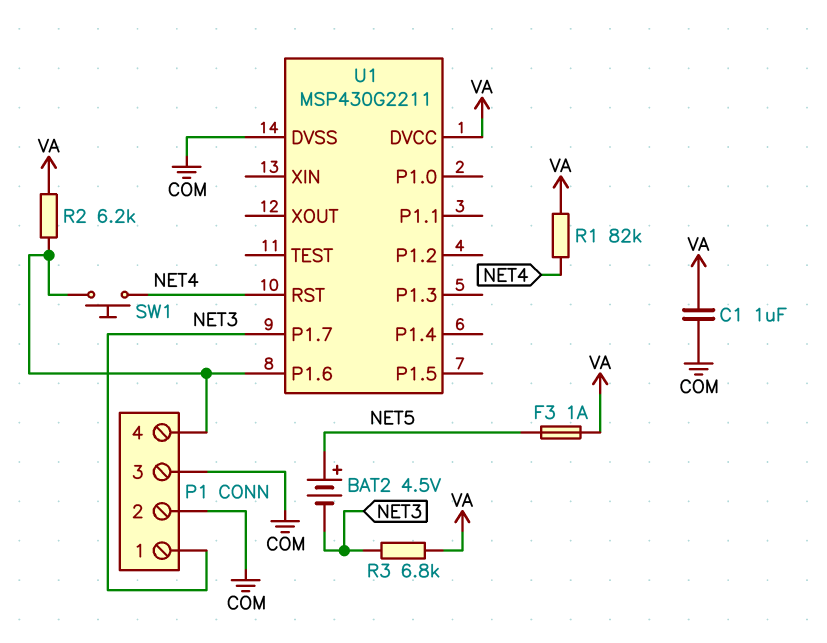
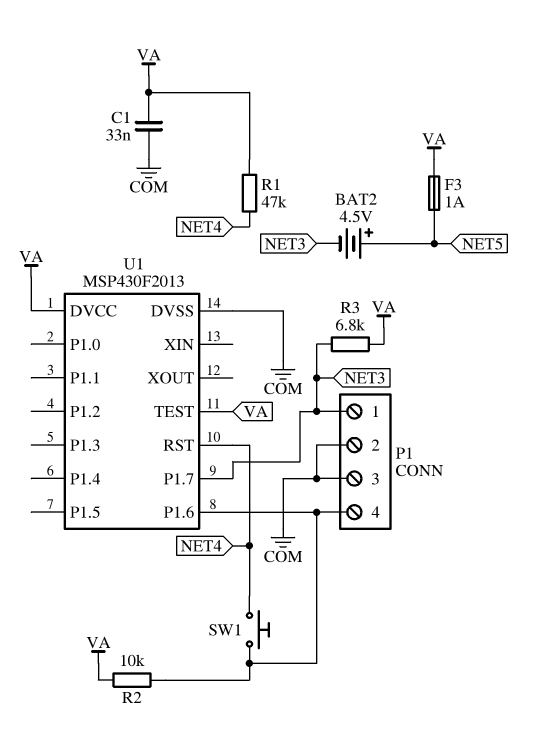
C1: 1uF (COM, VA) -> 33nF (COM, VA)
R1: 82k (NET4, VA) -> 47k (NET4, VA)
R2: 6.2k (P1/4, VA) -> 10k (P1/4, VA)
U1: MSP430G2211 -> MSP430F2013
U1 pin TEST: none -> VA

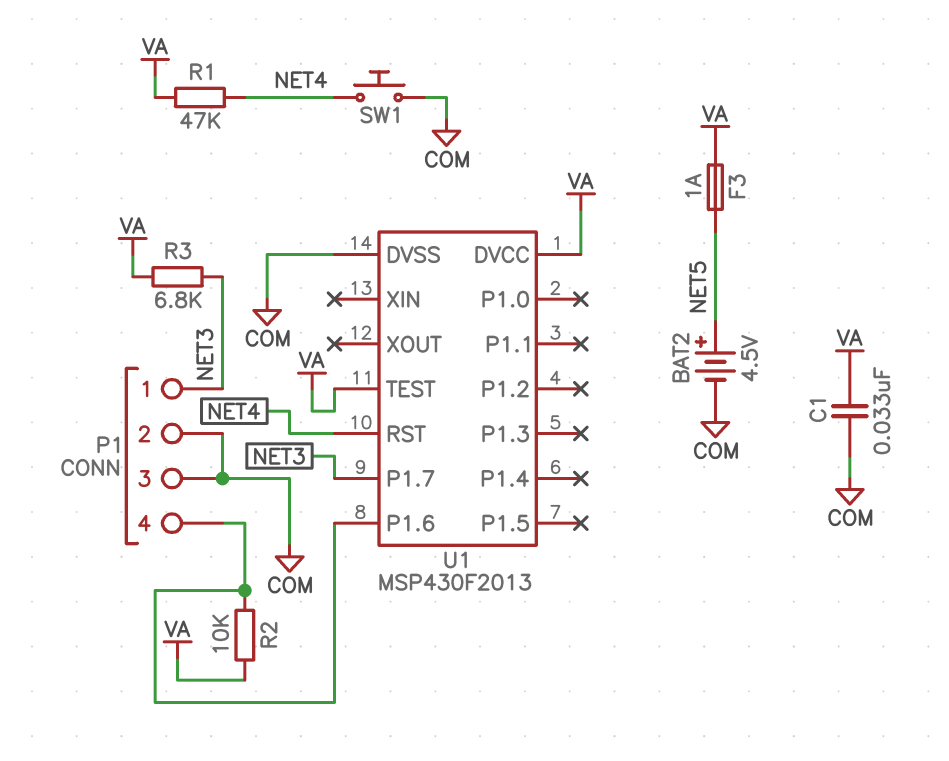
BAT2: 4.5V (plus NET5, minus NET3) -> 4.5V (plus NET5, minus COM)
SW1: button (NET4, P1/4) -> button (COM, NET4)

